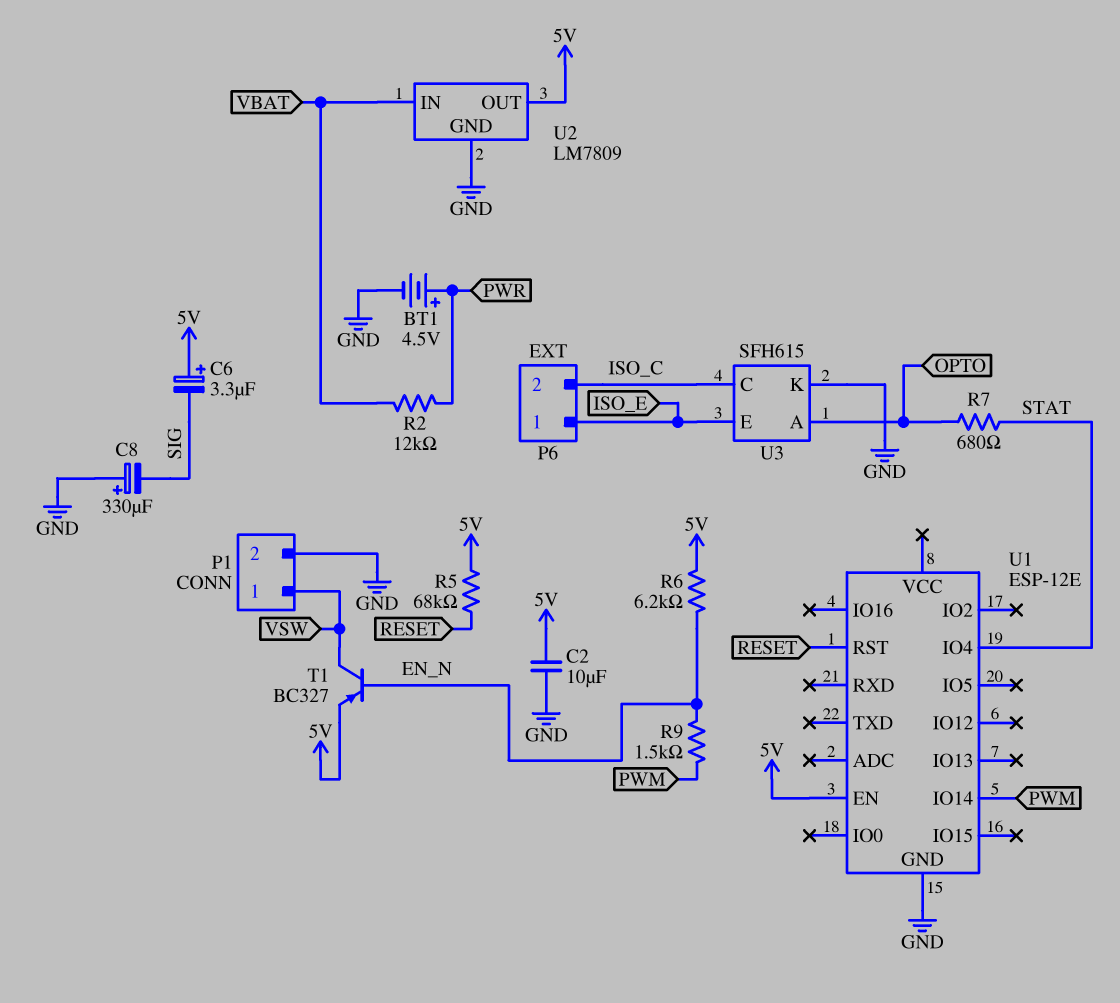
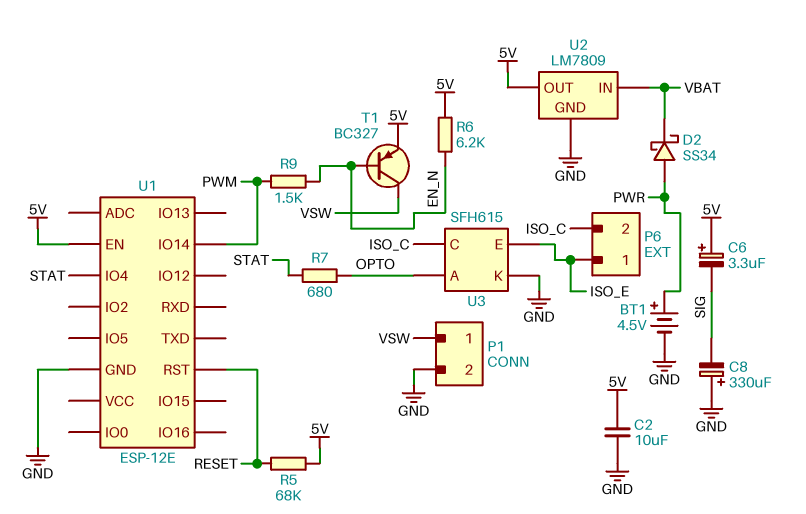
D2: none -> schottky SS34 (A PWR, K VBAT)
R2: 12k (PWR, VBAT) -> none

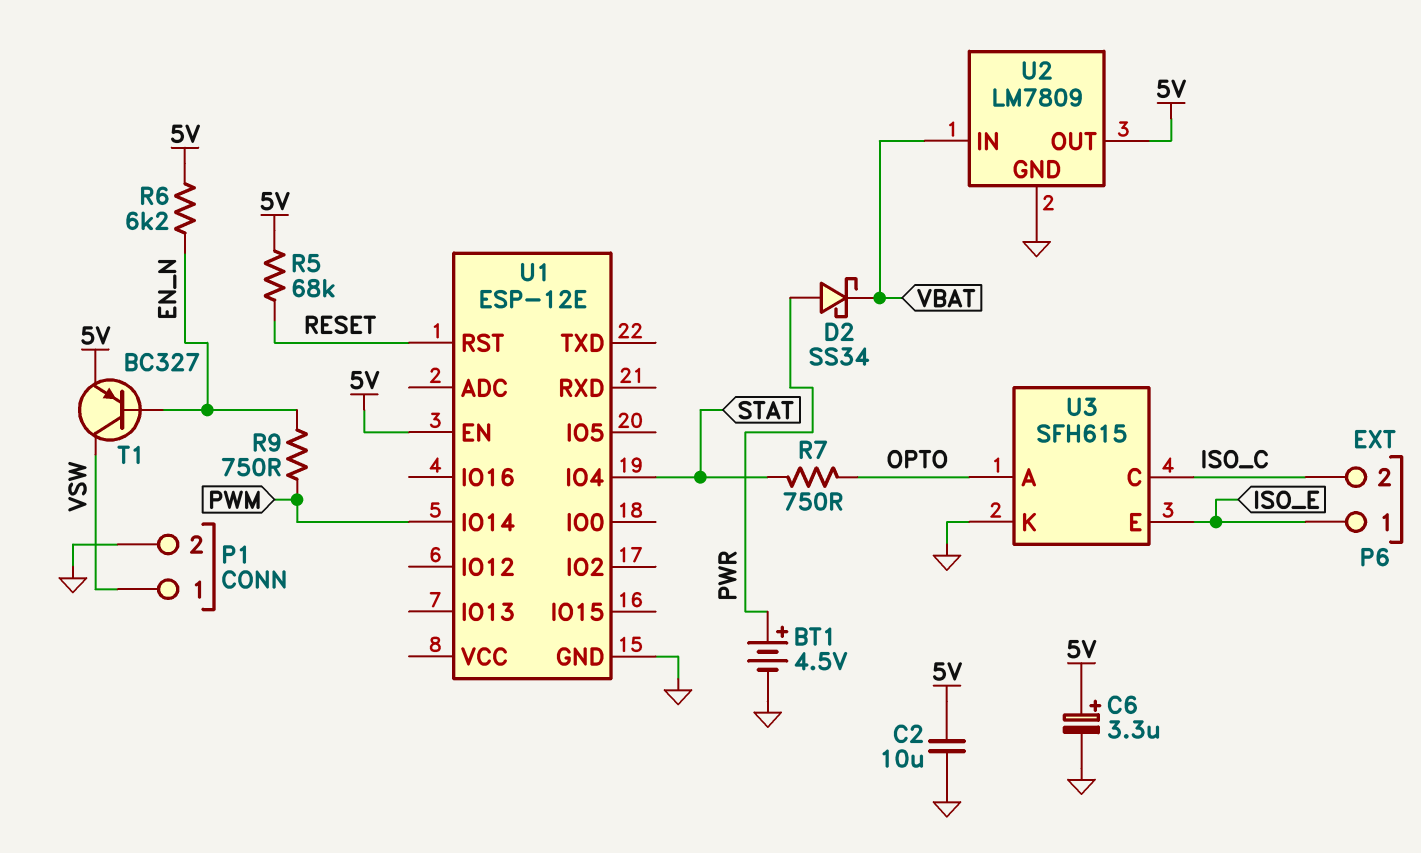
C6: 3.3uF (plus 5V, minus SIG) -> 3.3uF (plus 5V, minus GND)
C8: 330uF (plus GND, minus SIG) -> none
R7: 680 (OPTO, STAT) -> 750 (OPTO, STAT)
R9: 1.5k (EN_N, PWM) -> 750 (EN_N, PWM)

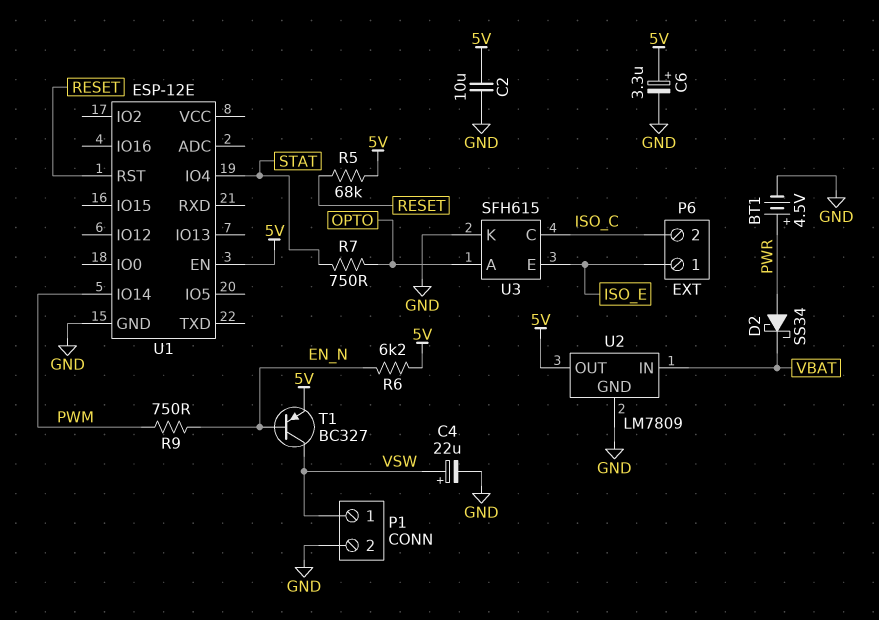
C4: none -> 22uF (plus VSW, minus GND)

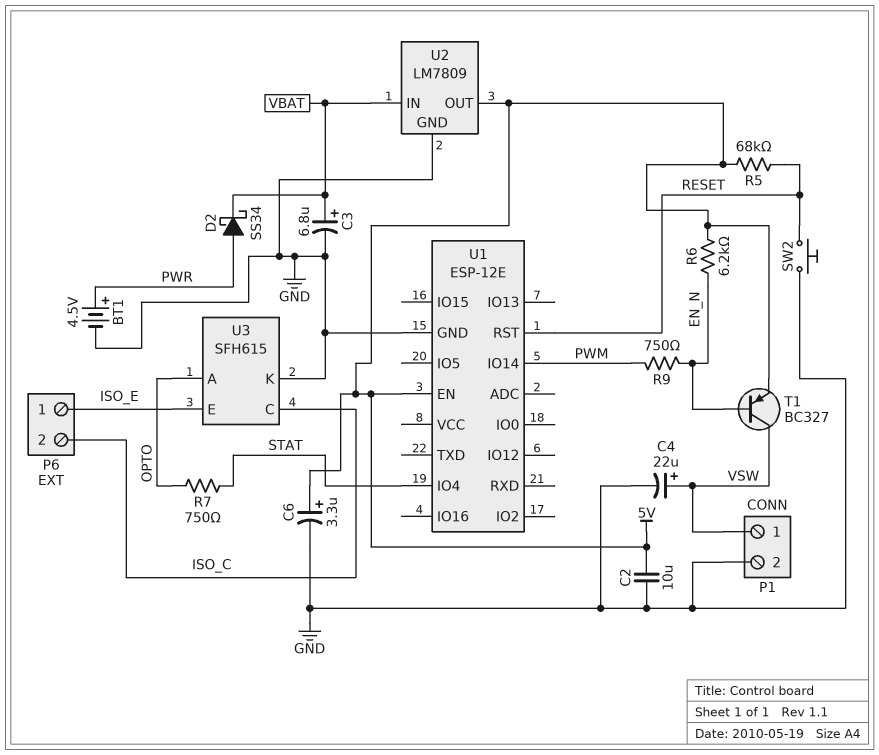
C3: none -> 6.8uF (plus VBAT, minus GND)
SW2: none -> button (GND, RESET)

